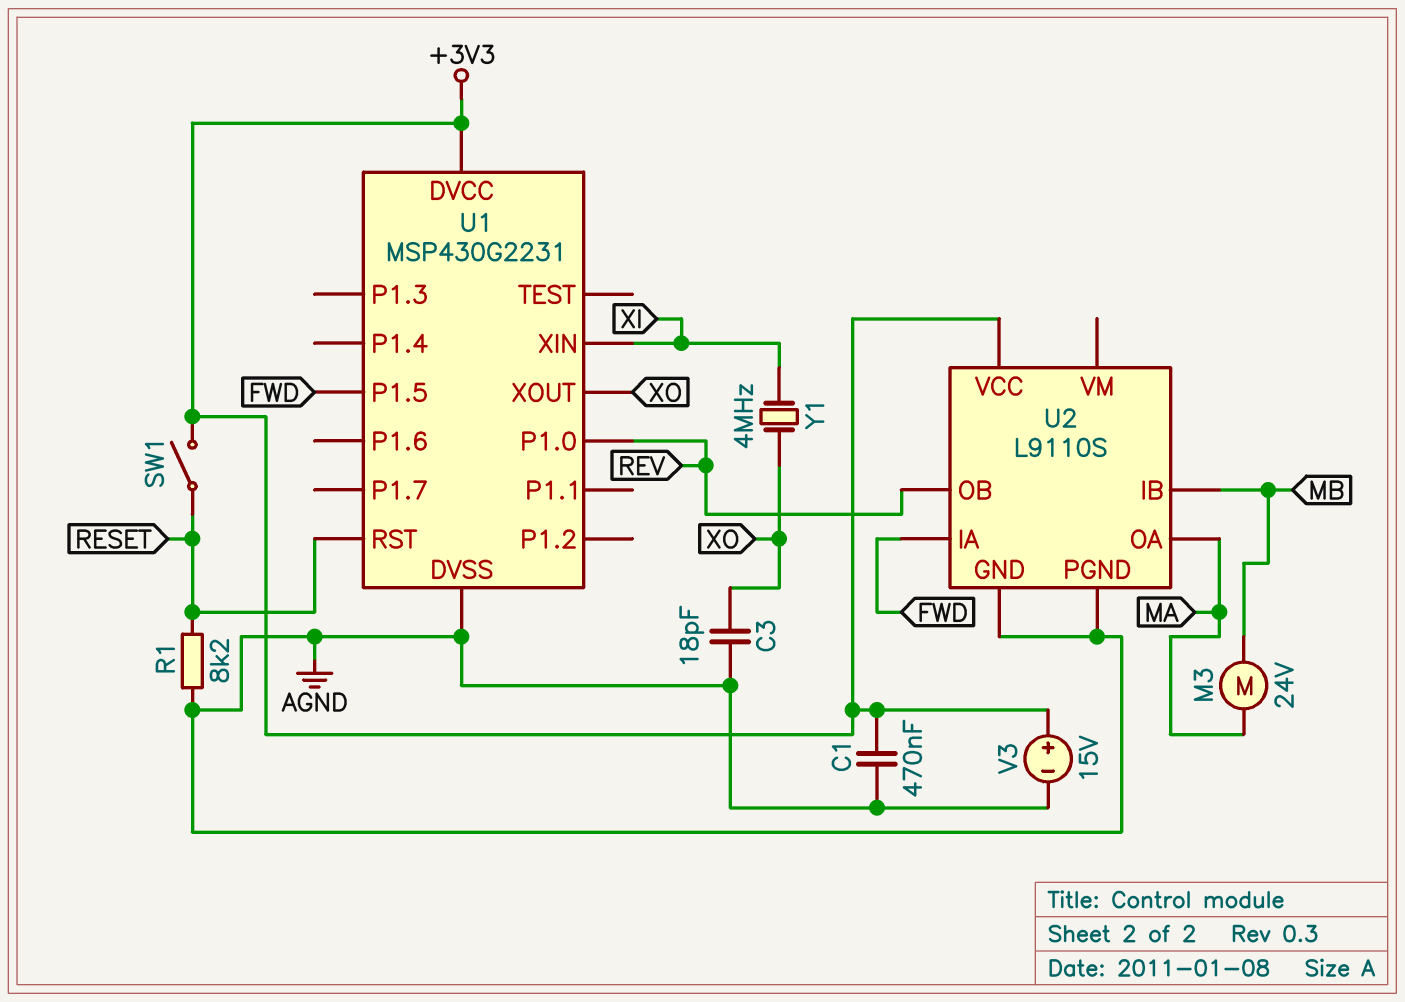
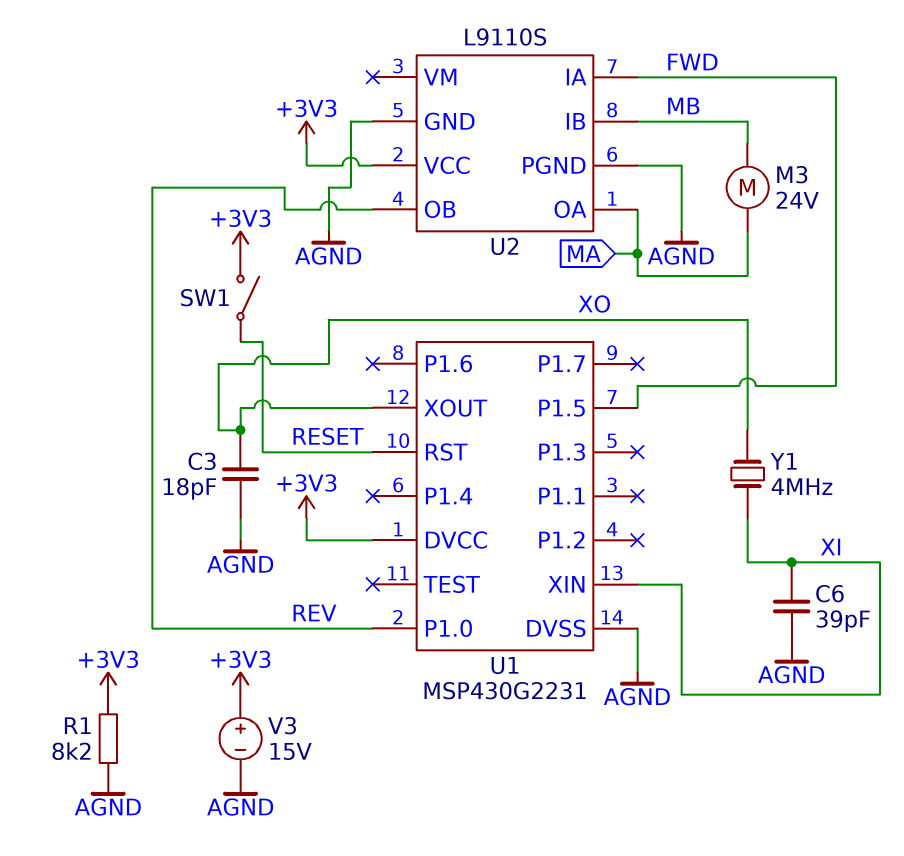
C1: 470nF (+3V3, AGND) -> none
C6: none -> 39pF (AGND, XI)
R1: 8.2k (AGND, RESET) -> 8.2k (+3V3, AGND)

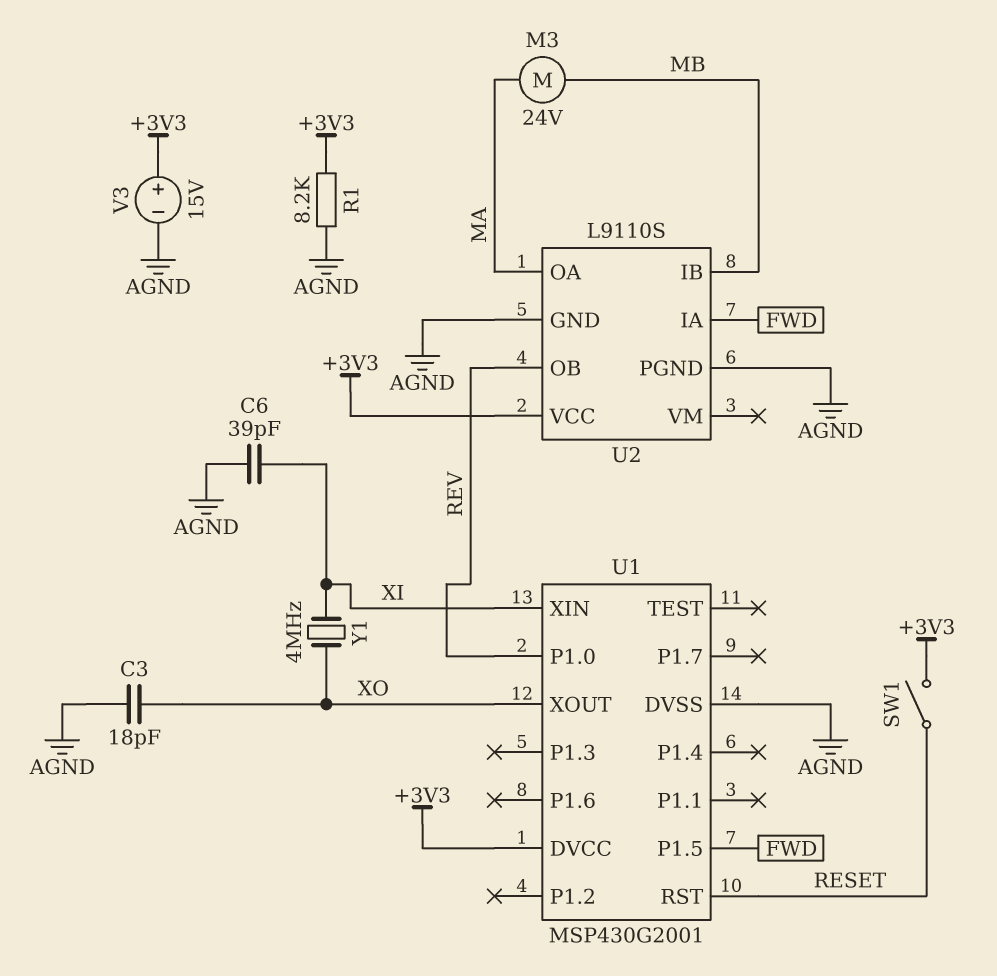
U1: MSP430G2231 -> MSP430G2001

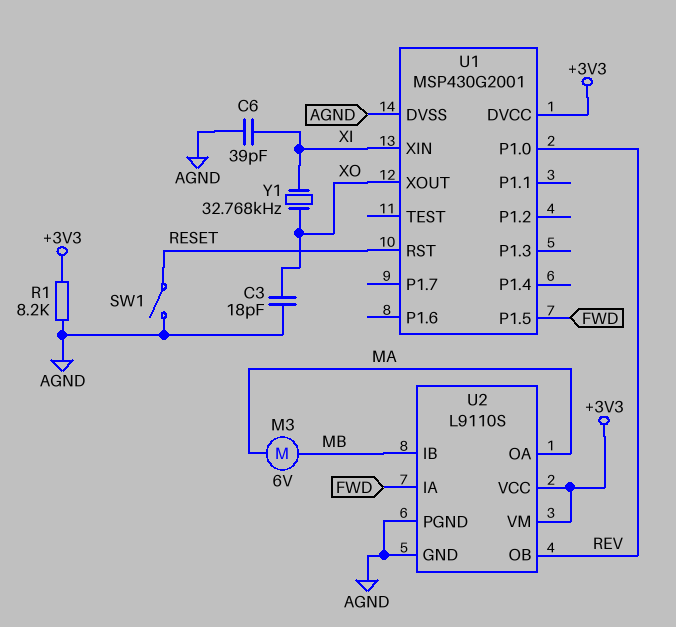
M3: motor 24V (MA, MB) -> motor 6V (MA, MB)
SW1: switch (+3V3, RESET) -> switch (AGND, RESET)
U2 pin VM: none -> +3V3
V3: 15V (plus +3V3, minus AGND) -> none
Y1: 4MHz (XI, XO) -> 32.768kHz (XI, XO)

